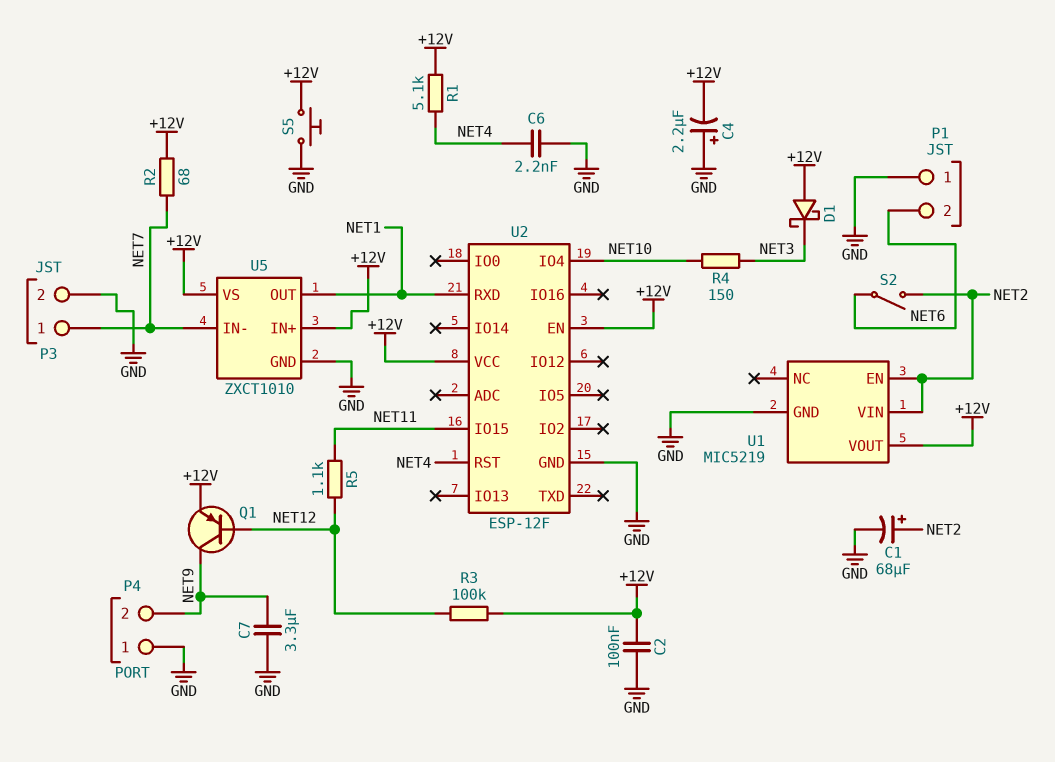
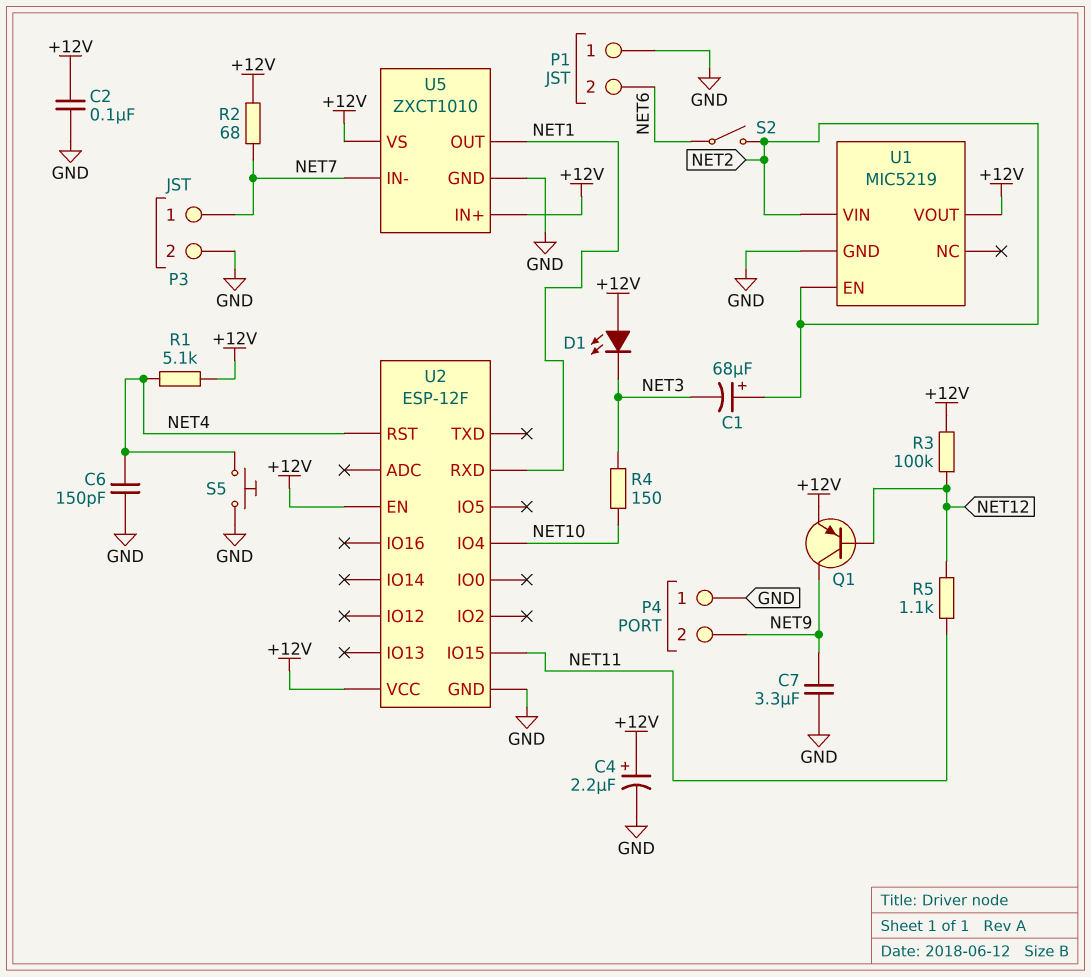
C1: 68uF (plus NET2, minus GND) -> 68uF (plus NET2, minus NET3)
C4: 2.2uF (plus GND, minus +12V) -> 2.2uF (plus +12V, minus GND)
C6: 2.2nF (GND, NET4) -> 150pF (GND, NET4)
D1: schottky (A +12V, K NET3) -> LED (A +12V, K NET3)
S5: button (+12V, GND) -> button (GND, NET4)

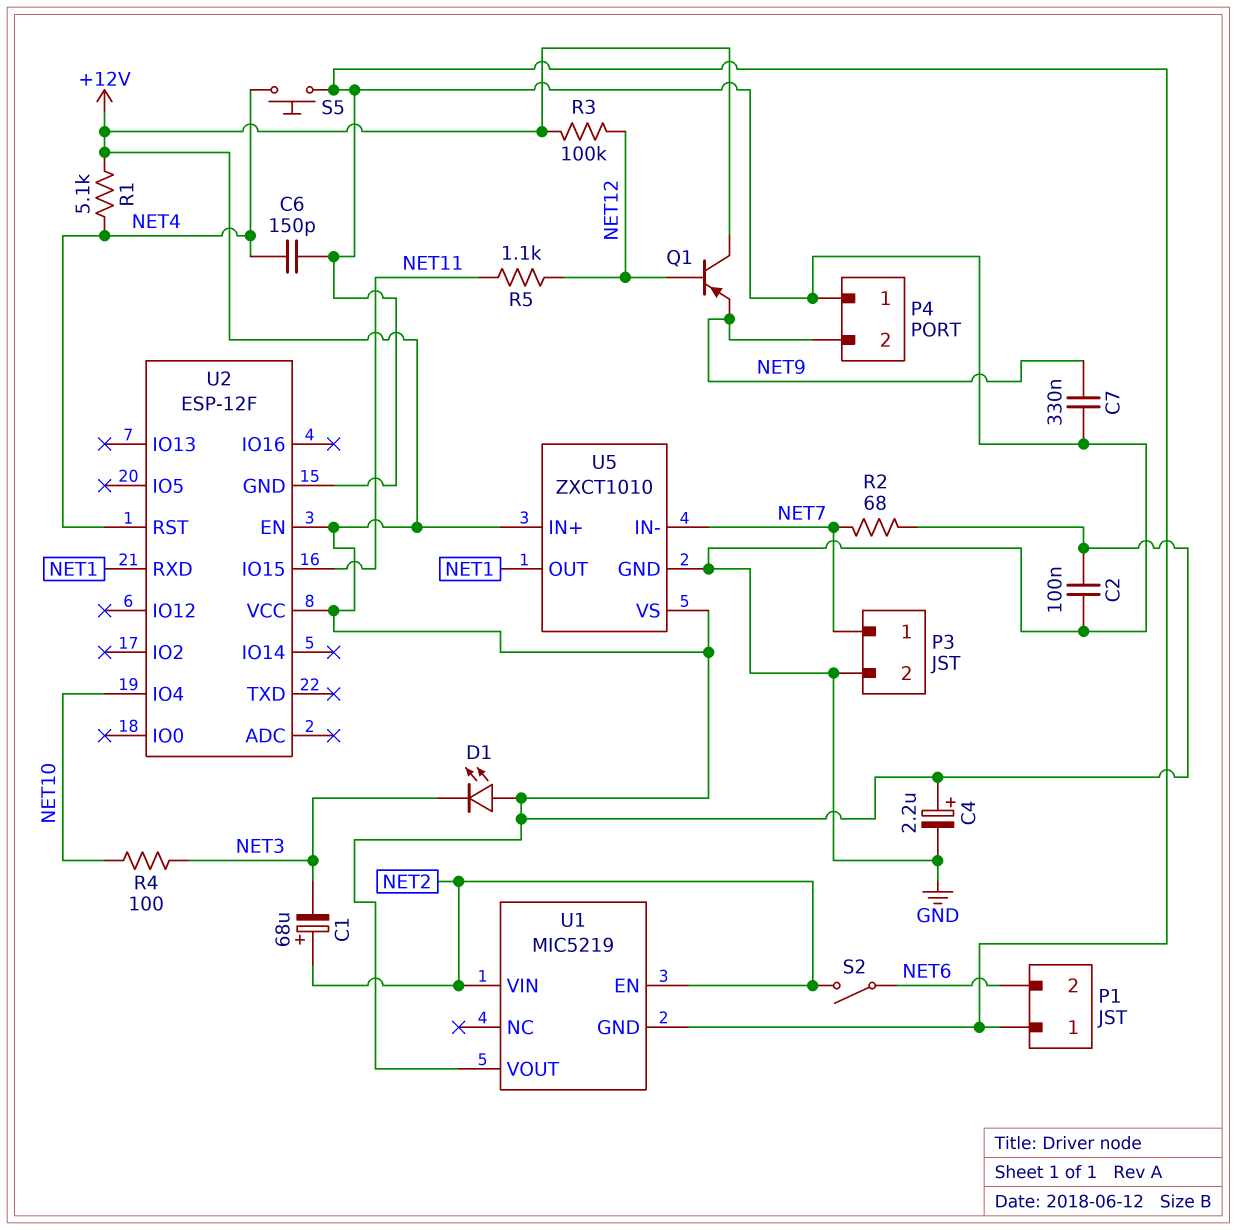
C7: 3.3uF (GND, NET9) -> 330nF (GND, NET9)
Q1: PNP (B NET12, C NET9, E +12V) -> PNP (B NET12, C +12V, E NET9)
R4: 150 (NET3, NET10) -> 100 (NET3, NET10)

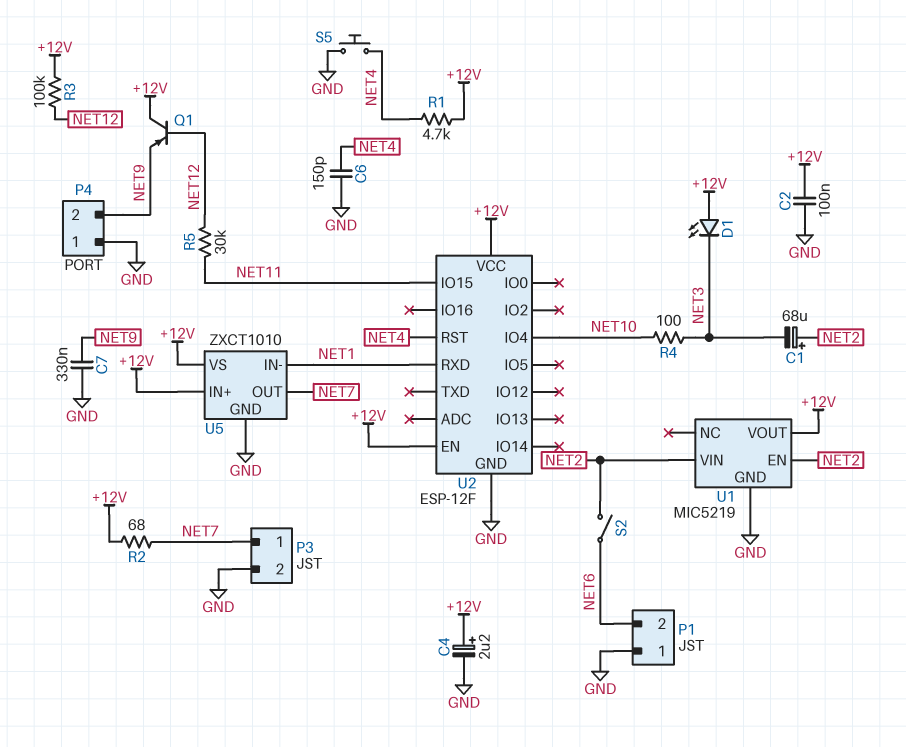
R1: 5.1k (+12V, NET4) -> 4.7k (+12V, NET4)
R5: 1.1k (NET11, NET12) -> 30k (NET11, NET12)
U5 pin IN-: NET7 -> NET1
U5 pin OUT: NET1 -> NET7

